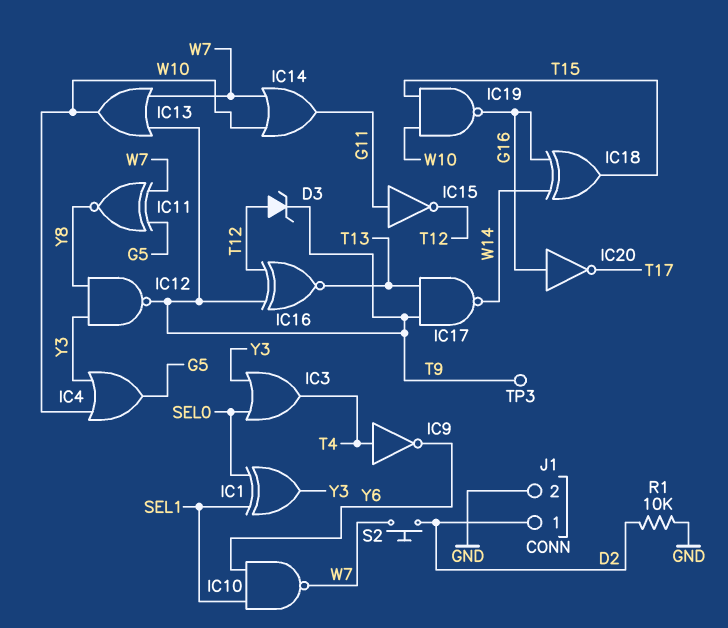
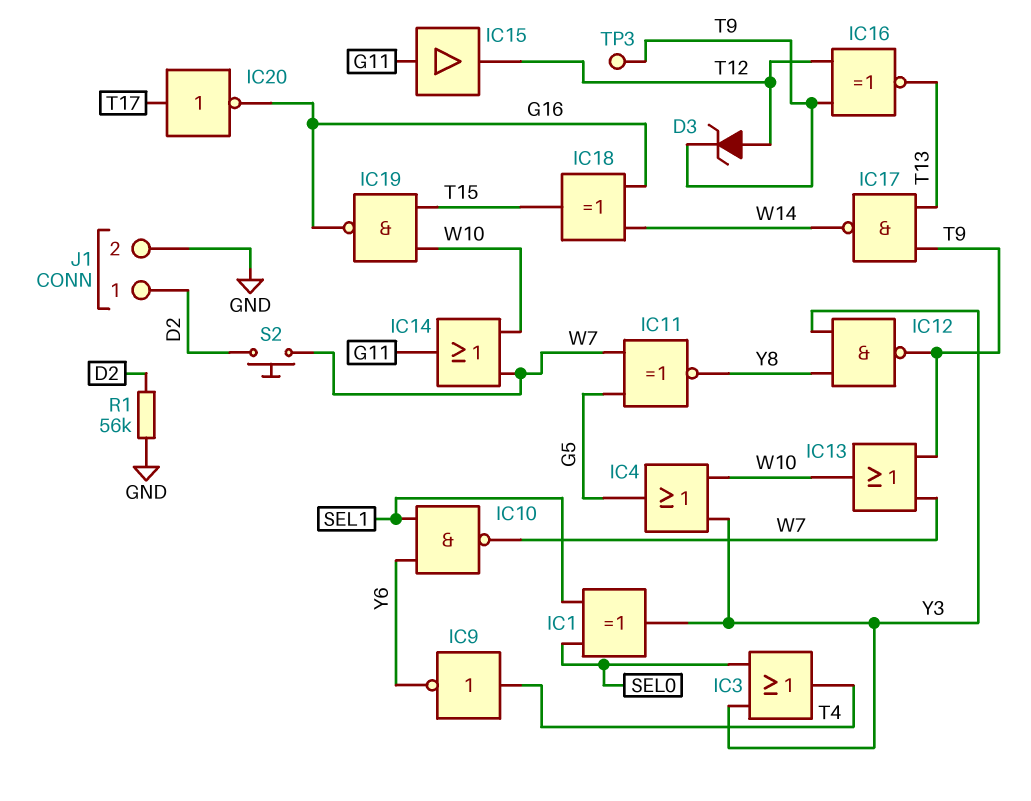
IC15: NOT (in G11, out T12) -> buffer (in G11, out T12)
IC20: NOT (in G16, out T17) -> NOT (in T17, out G16)
R1: 10k (D2, GND) -> 56k (D2, GND)

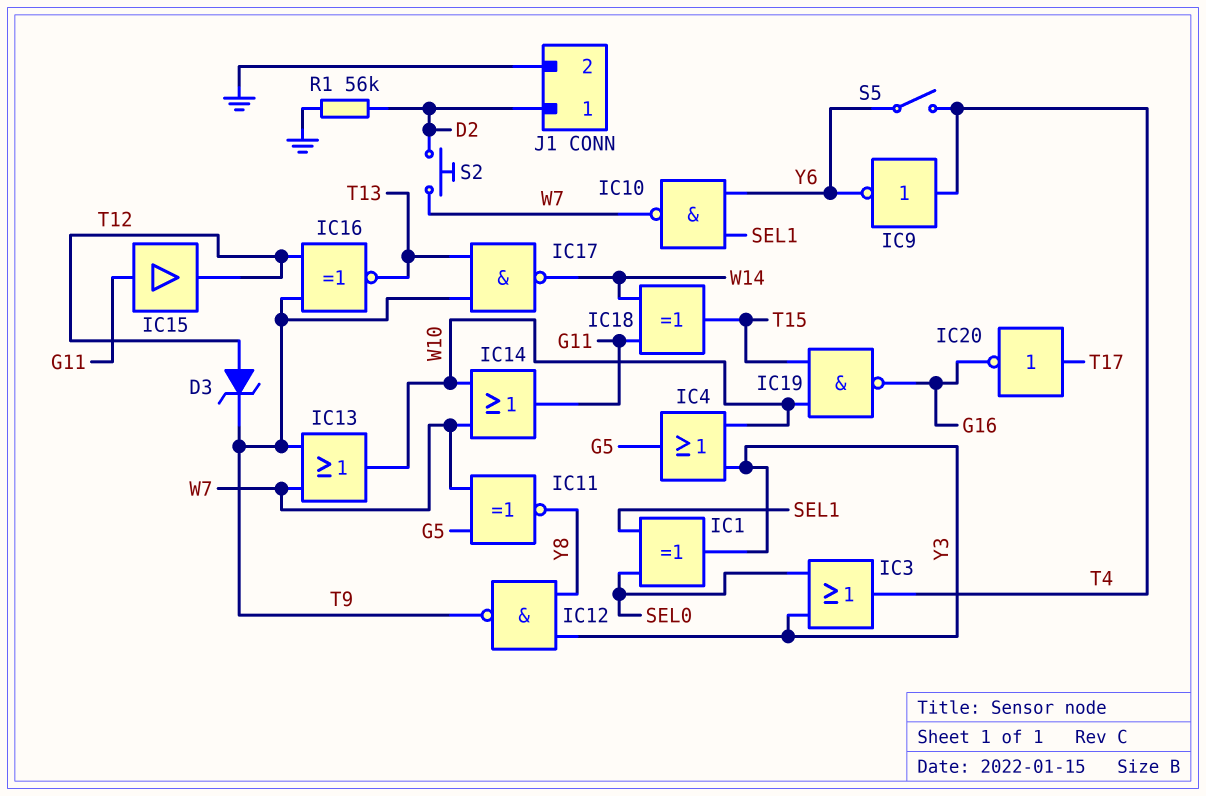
IC18: XOR (in G16, in W14, out T15) -> XOR (in G11, in W14, out T15)
S5: none -> switch (T4, Y6)
TP3: test point (T9) -> none

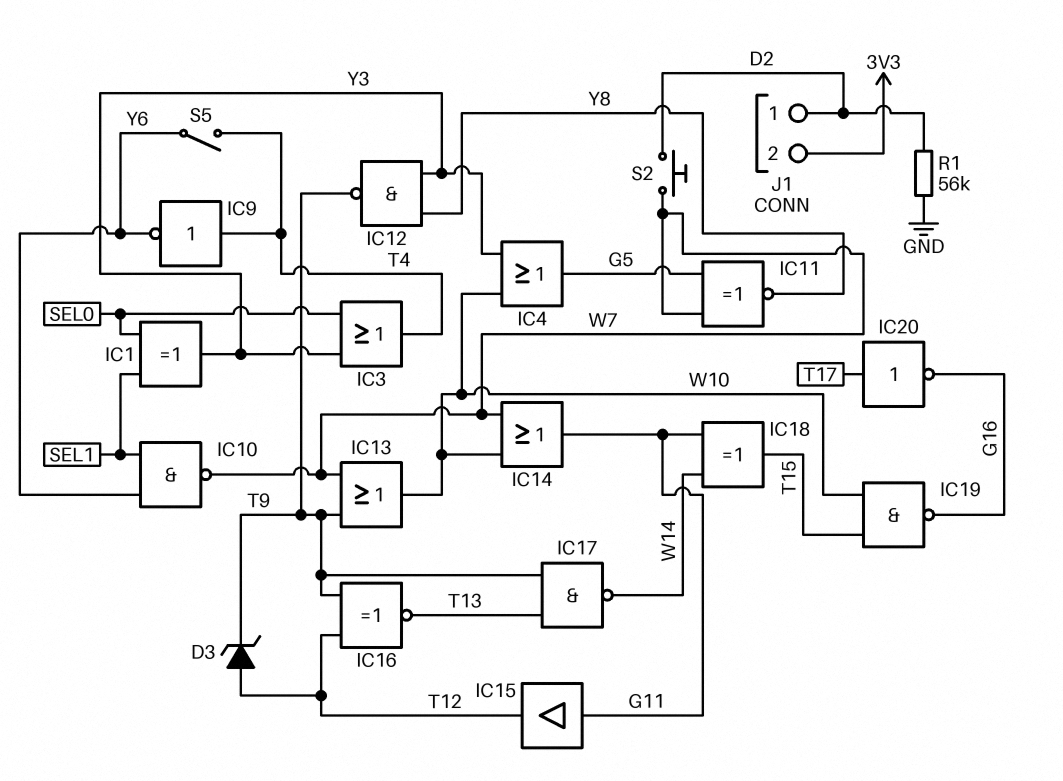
J1 pin 2: GND -> 3V3

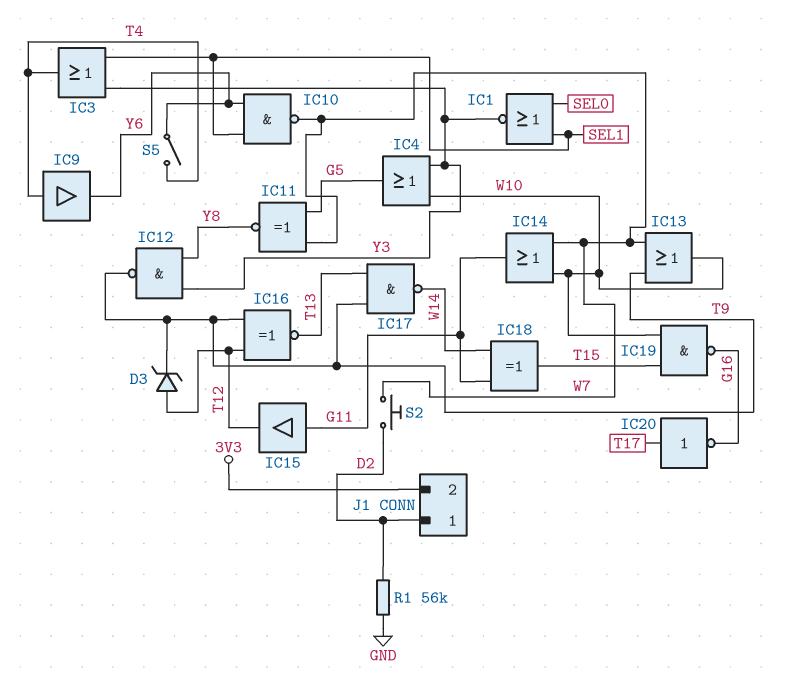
IC1: XOR (in SEL0, in SEL1, out Y3) -> NOR (in SEL0, in SEL1, out Y3)
IC3: OR (in SEL0, in Y3, out T4) -> OR (in SEL1, in Y3, out T4)
IC9: NOT (in T4, out Y6) -> buffer (in T4, out Y6)

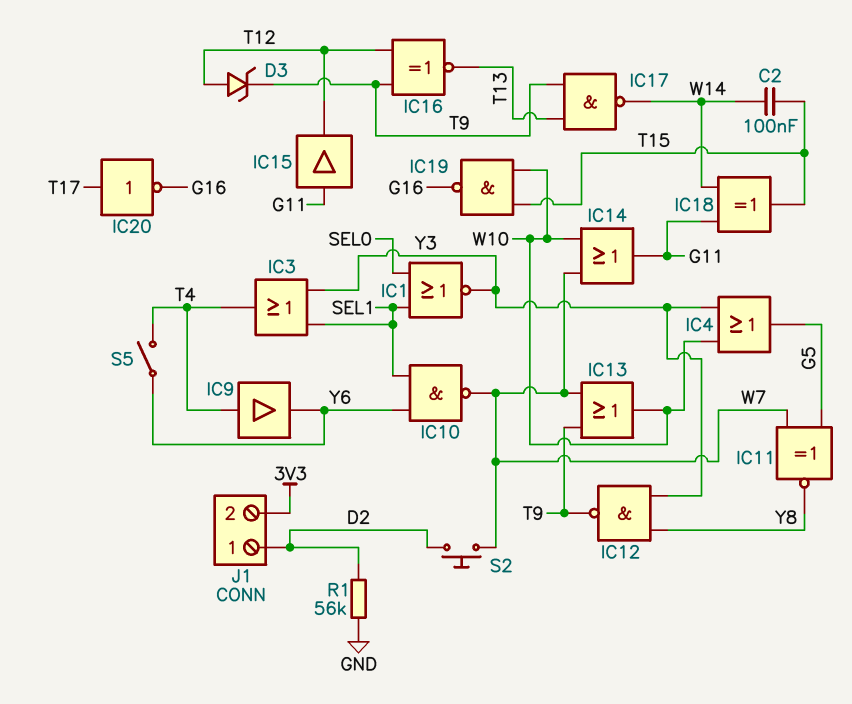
C2: none -> 100nF (T15, W14)

